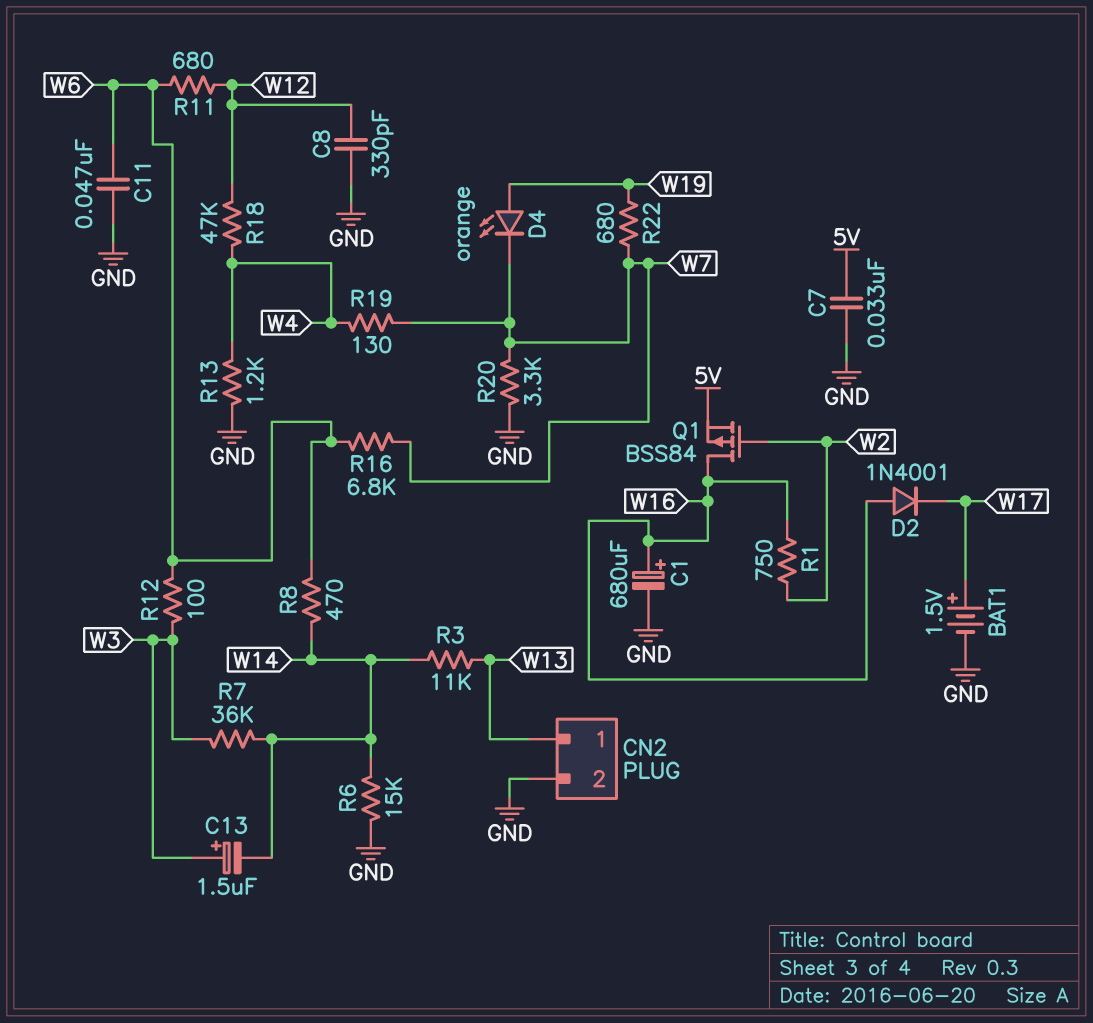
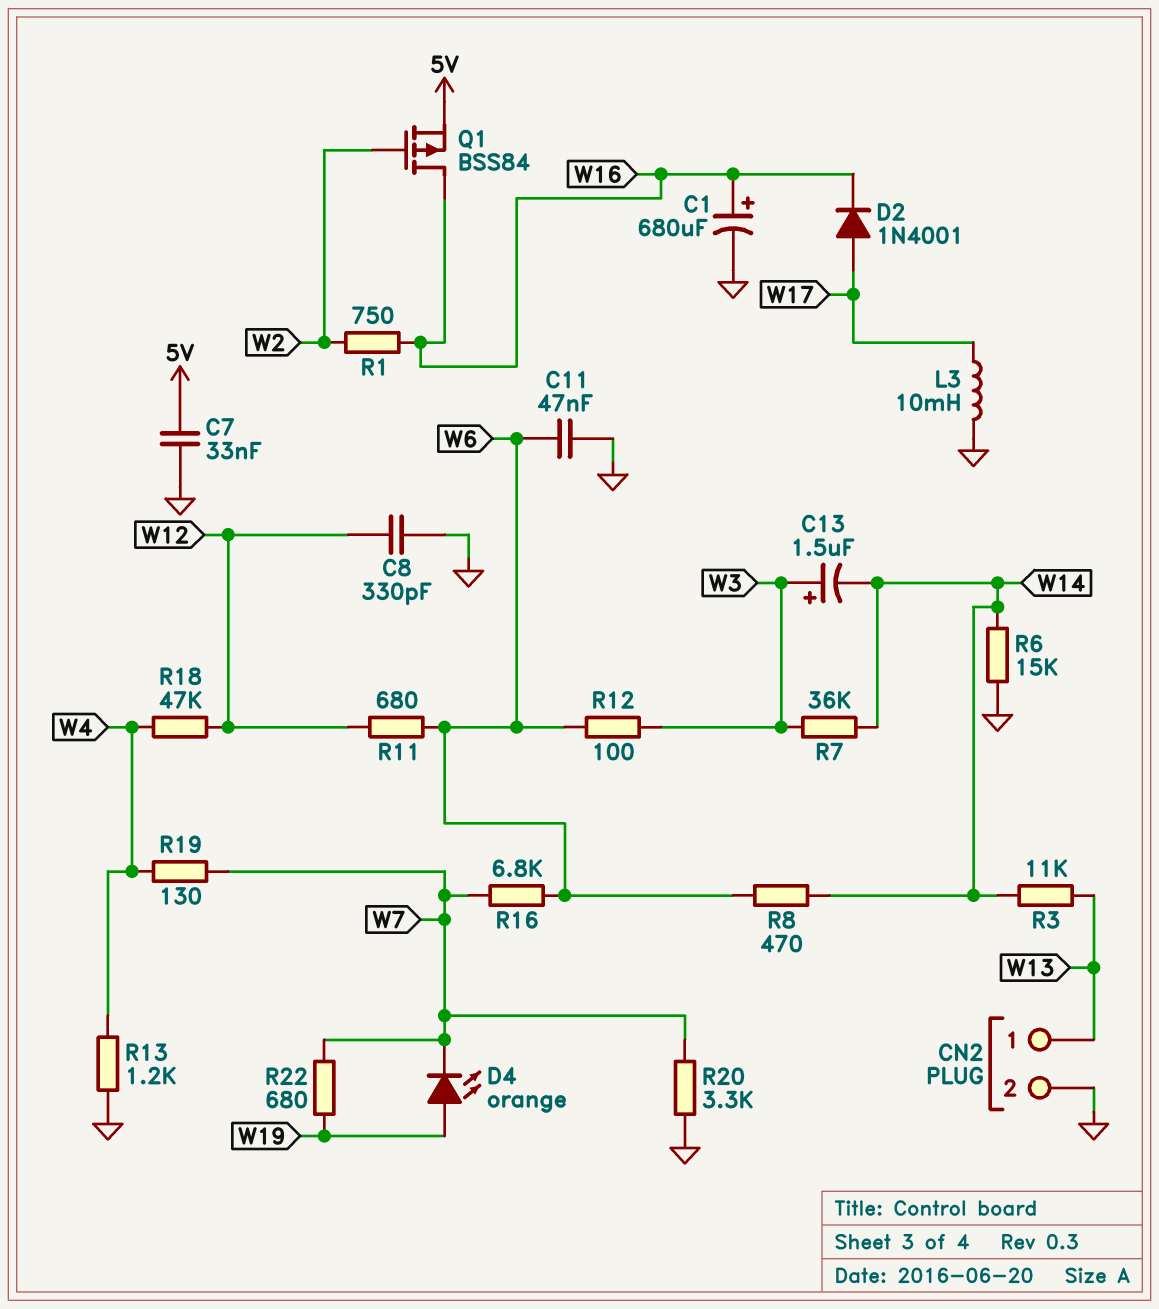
BAT1: 1.5V (plus W17, minus GND) -> none
D2: diode 1N4001 (A W16, K W17) -> diode 1N4001 (A W17, K W16)
L3: none -> 10mH (GND, W17)

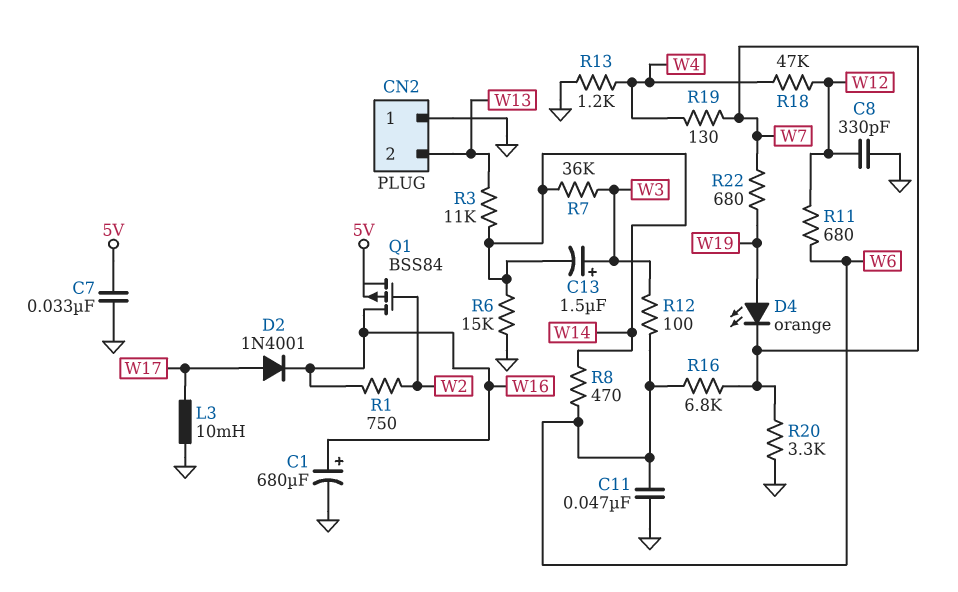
CN2 pin 1: W13 -> GND
CN2 pin 2: GND -> W13

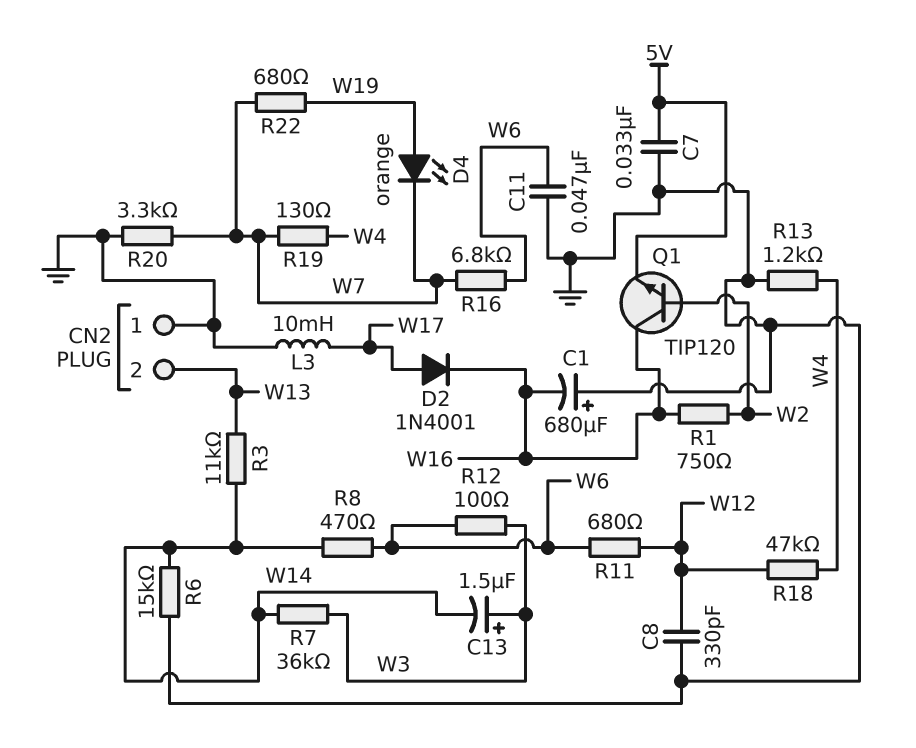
C1: 680uF (plus W16, minus GND) -> 680uF (plus GND, minus W16)
Q1: PMOS BSS84 (G W2, D W16, S 5V) -> NPN TIP120 (B W2, C W16, E 5V)

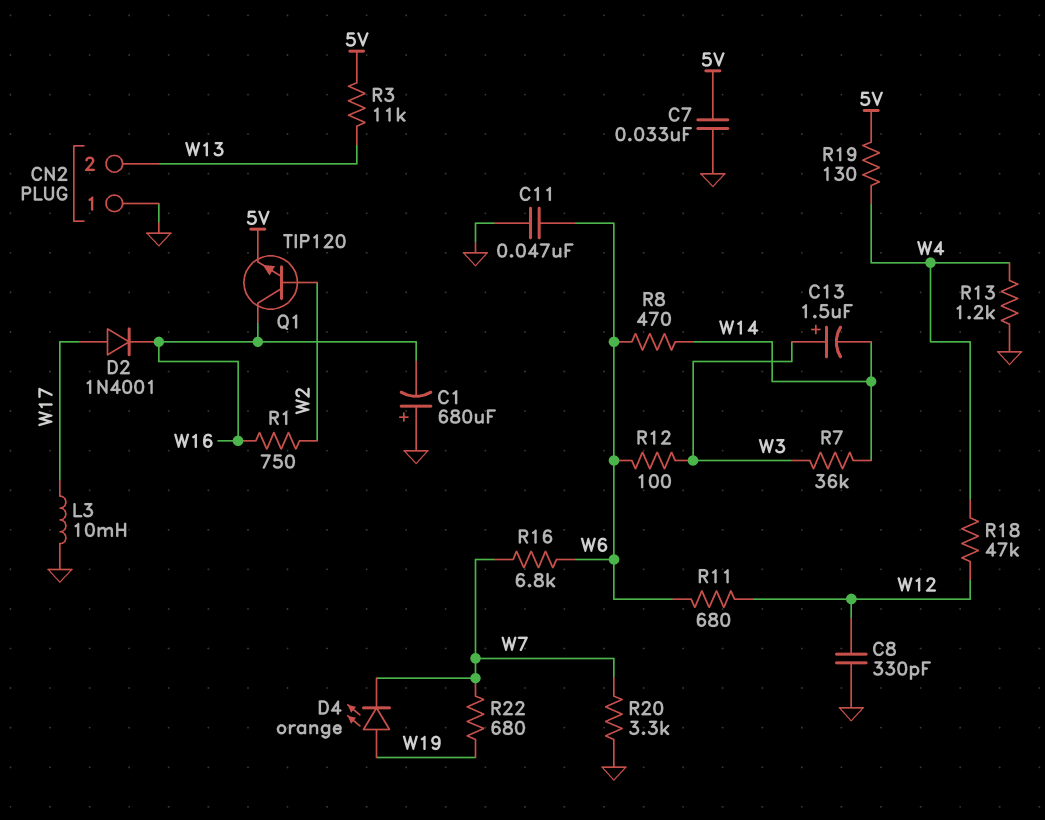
R3: 11k (W13, W14) -> 11k (5V, W13)
R6: 15k (GND, W14) -> none
R19: 130 (W4, W7) -> 130 (5V, W4)

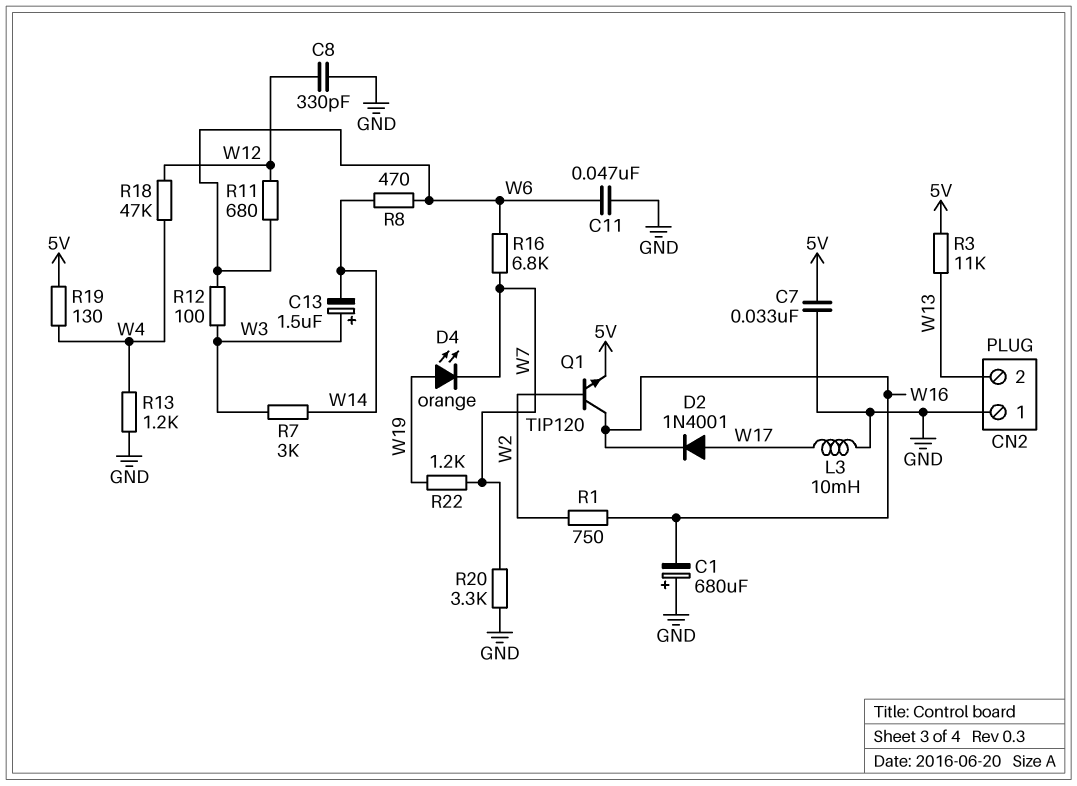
R7: 36k (W3, W14) -> 3k (W3, W14)
R22: 680 (W7, W19) -> 1.2k (W7, W19)

